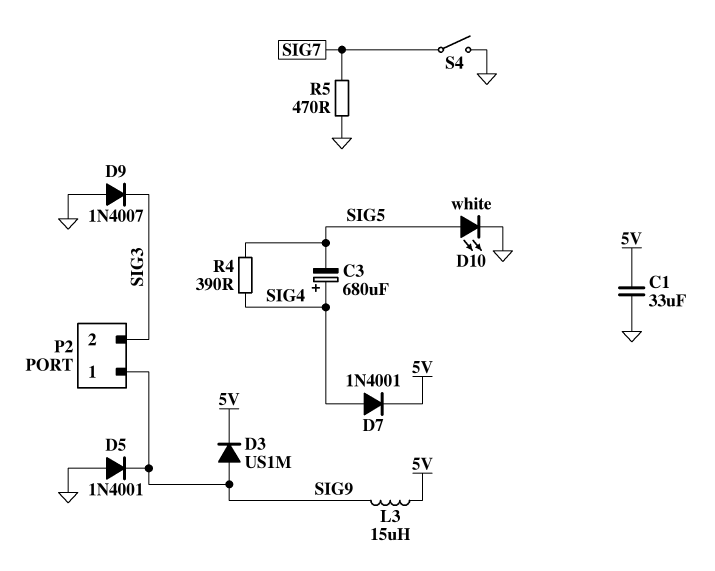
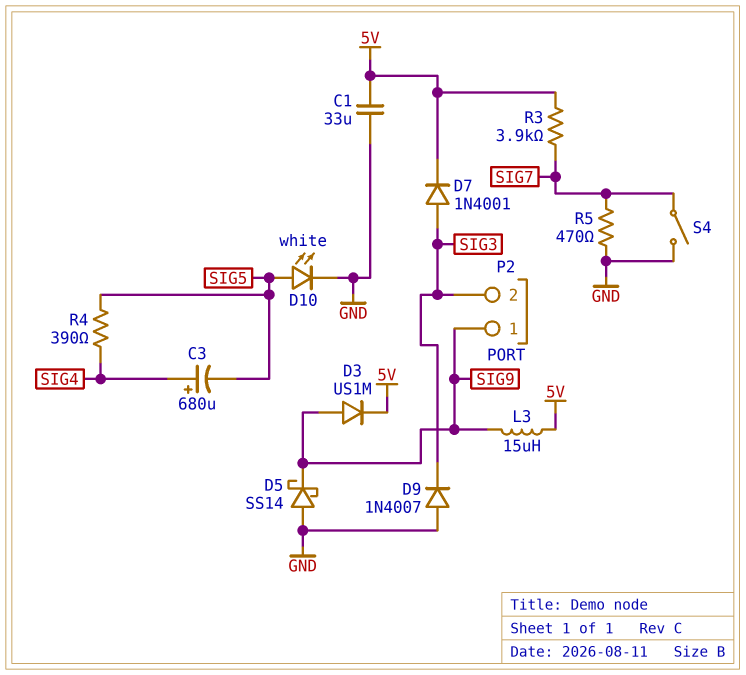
D5: diode 1N4001 (A GND, K SIG9) -> schottky SS14 (A GND, K SIG9)
D7: diode 1N4001 (A SIG4, K 5V) -> diode 1N4001 (A SIG3, K 5V)
R3: none -> 3.9k (5V, SIG7)

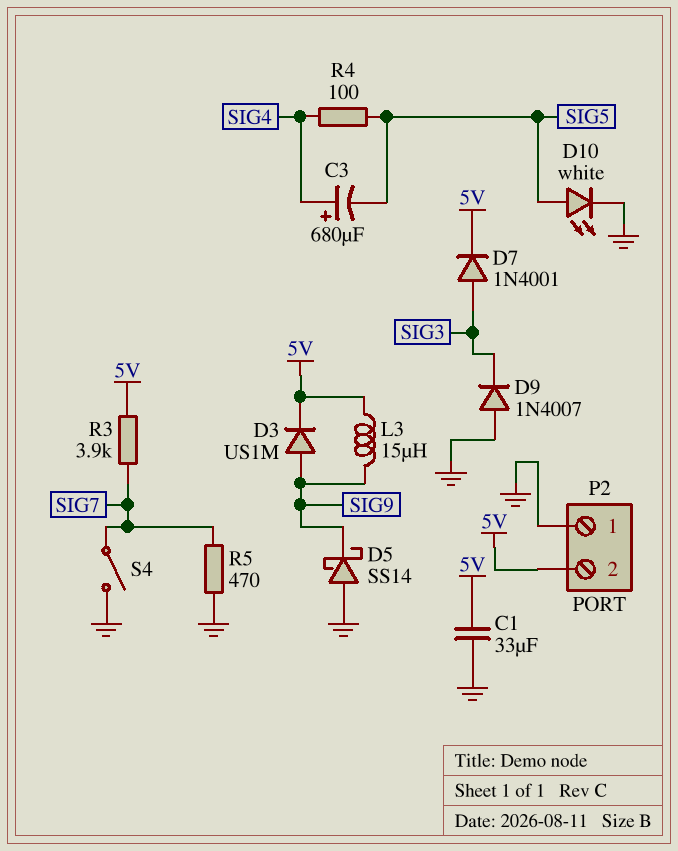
P2 pin 1: SIG9 -> GND
P2 pin 2: SIG3 -> 5V
R4: 390 (SIG4, SIG5) -> 100 (SIG4, SIG5)

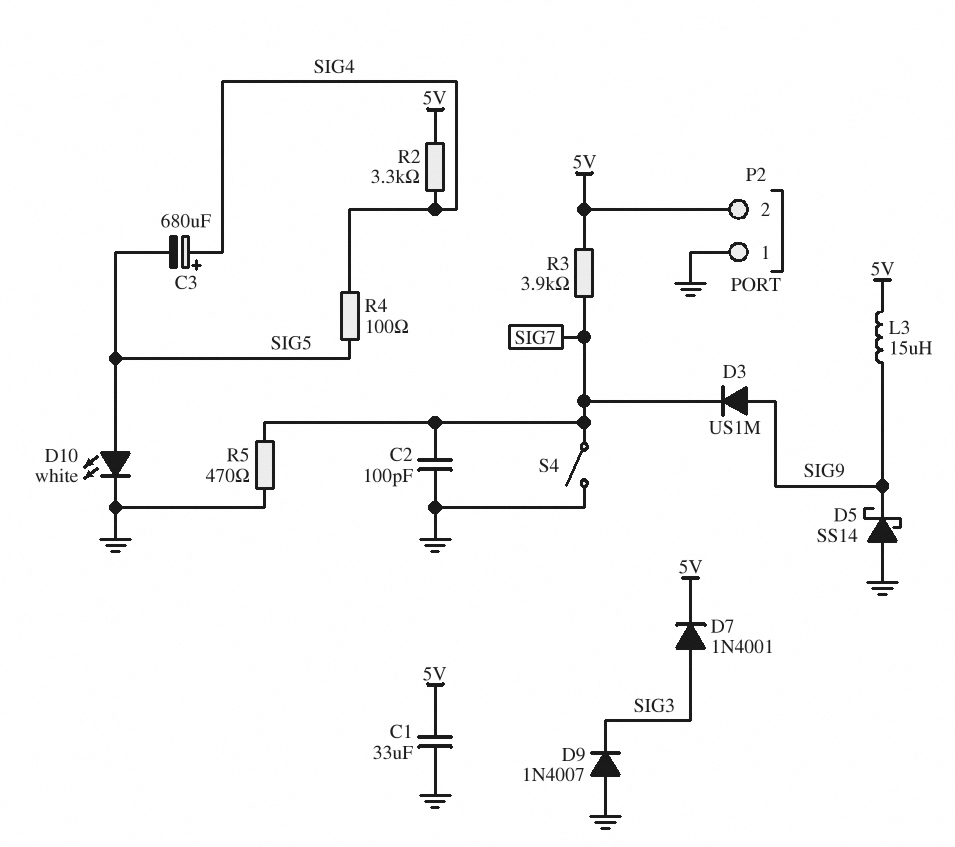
C2: none -> 100pF (GND, SIG7)
D3: diode US1M (A SIG9, K 5V) -> diode US1M (A SIG9, K SIG7)
R2: none -> 3.3k (5V, SIG4)

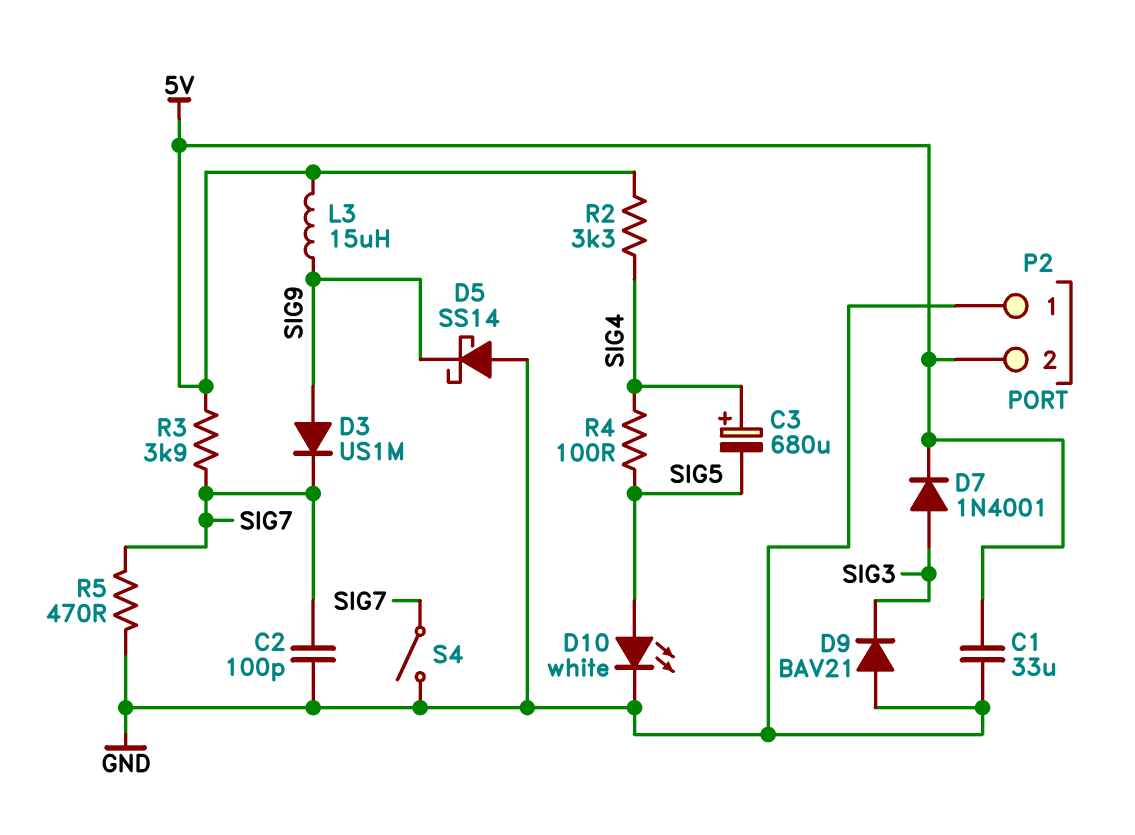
D9: diode 1N4007 (A GND, K SIG3) -> diode BAV21 (A GND, K SIG3)

